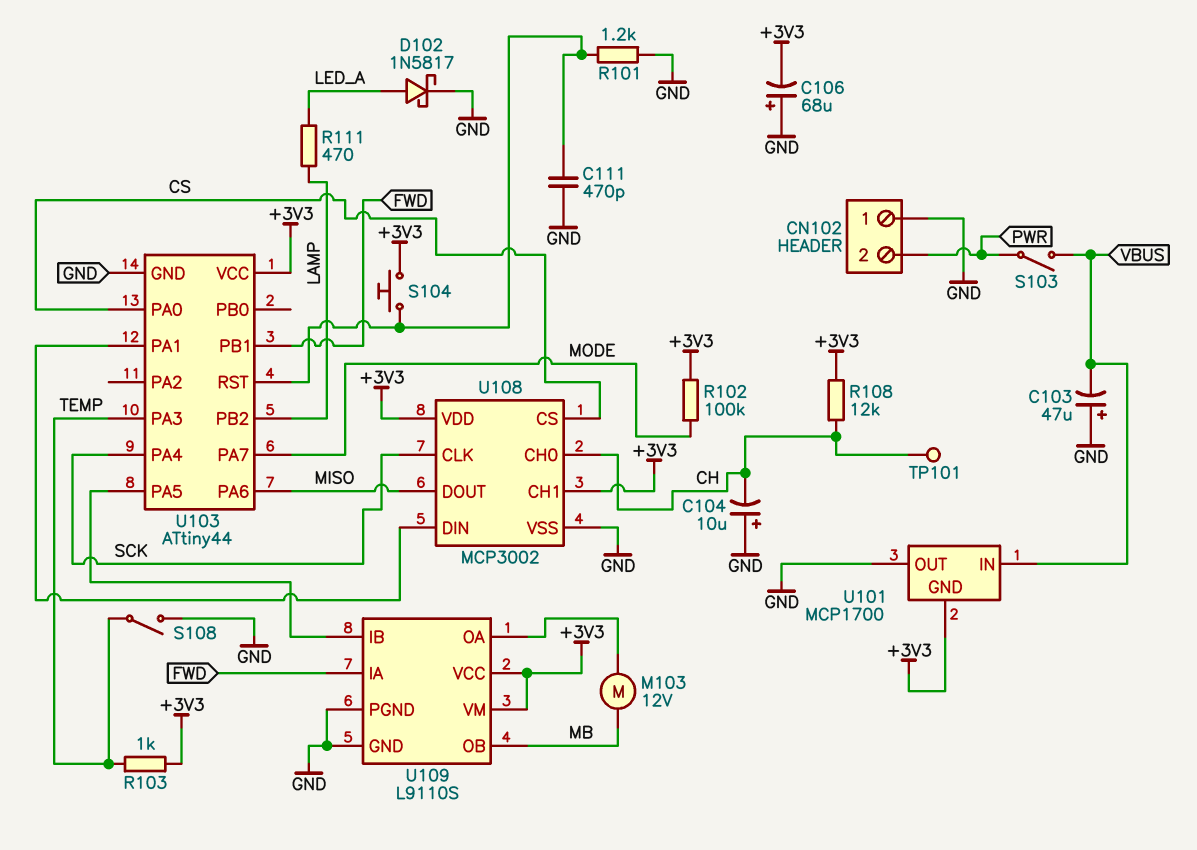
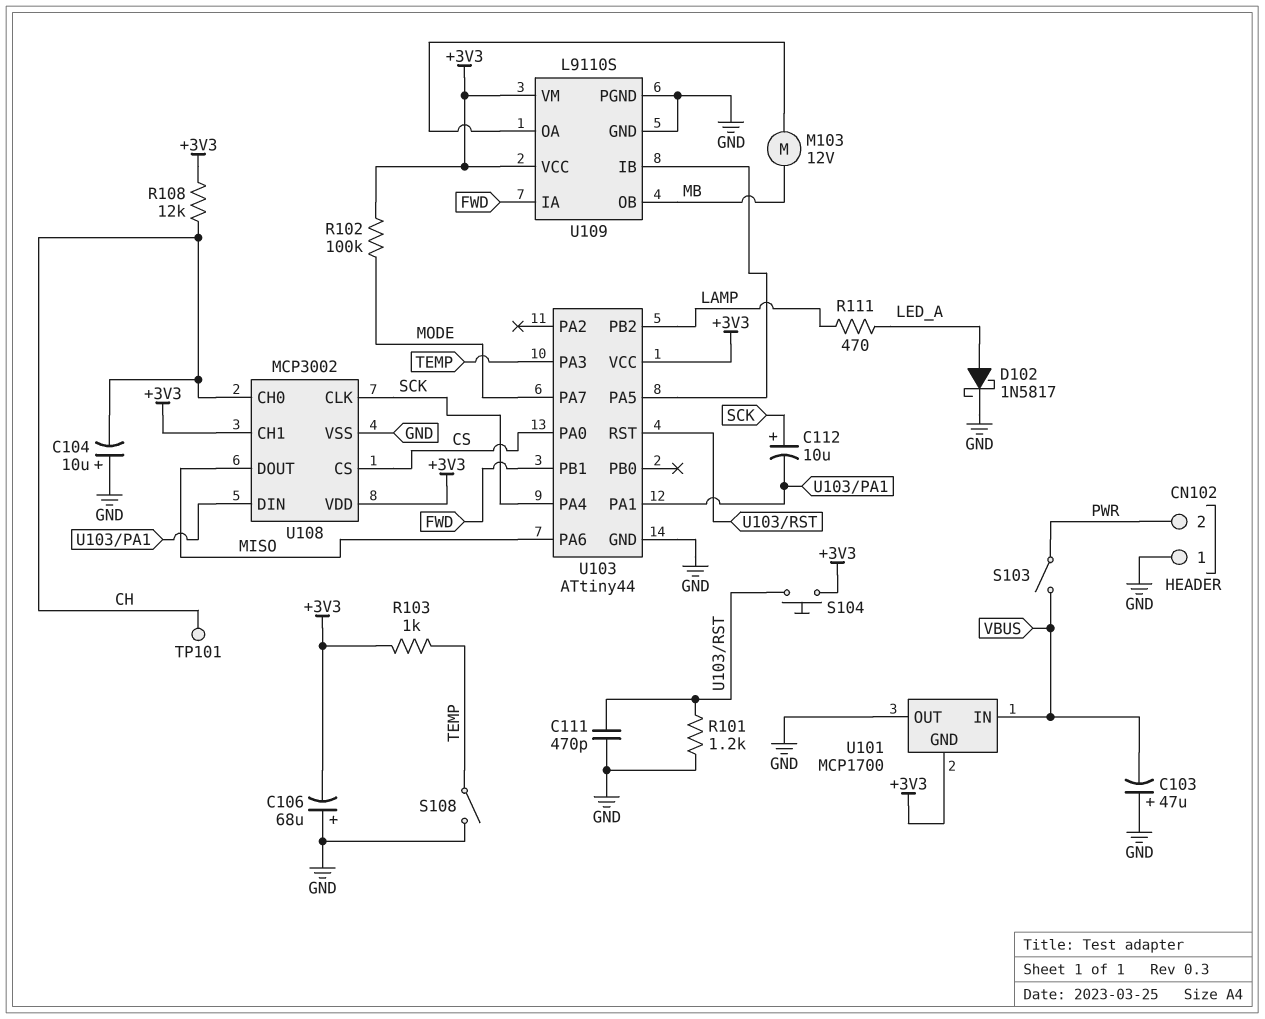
C112: none -> 10uF (plus SCK, minus U103/PA1)

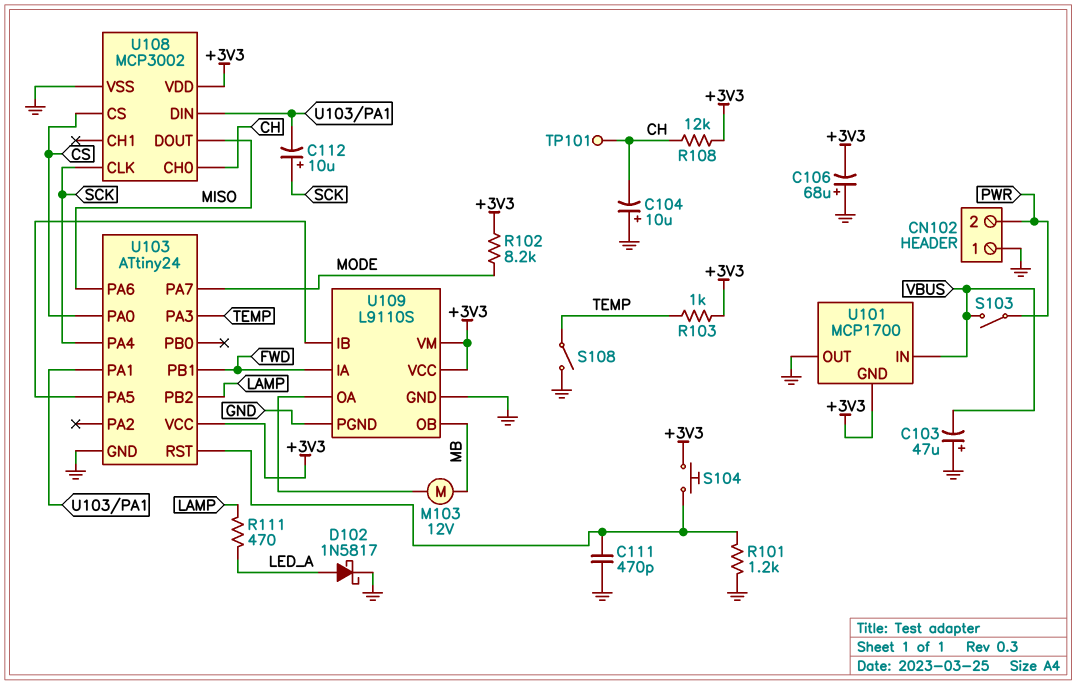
R102: 100k (+3V3, MODE) -> 8.2k (+3V3, MODE)
U103: ATtiny44 -> ATtiny24
U108 pin CH1: +3V3 -> none

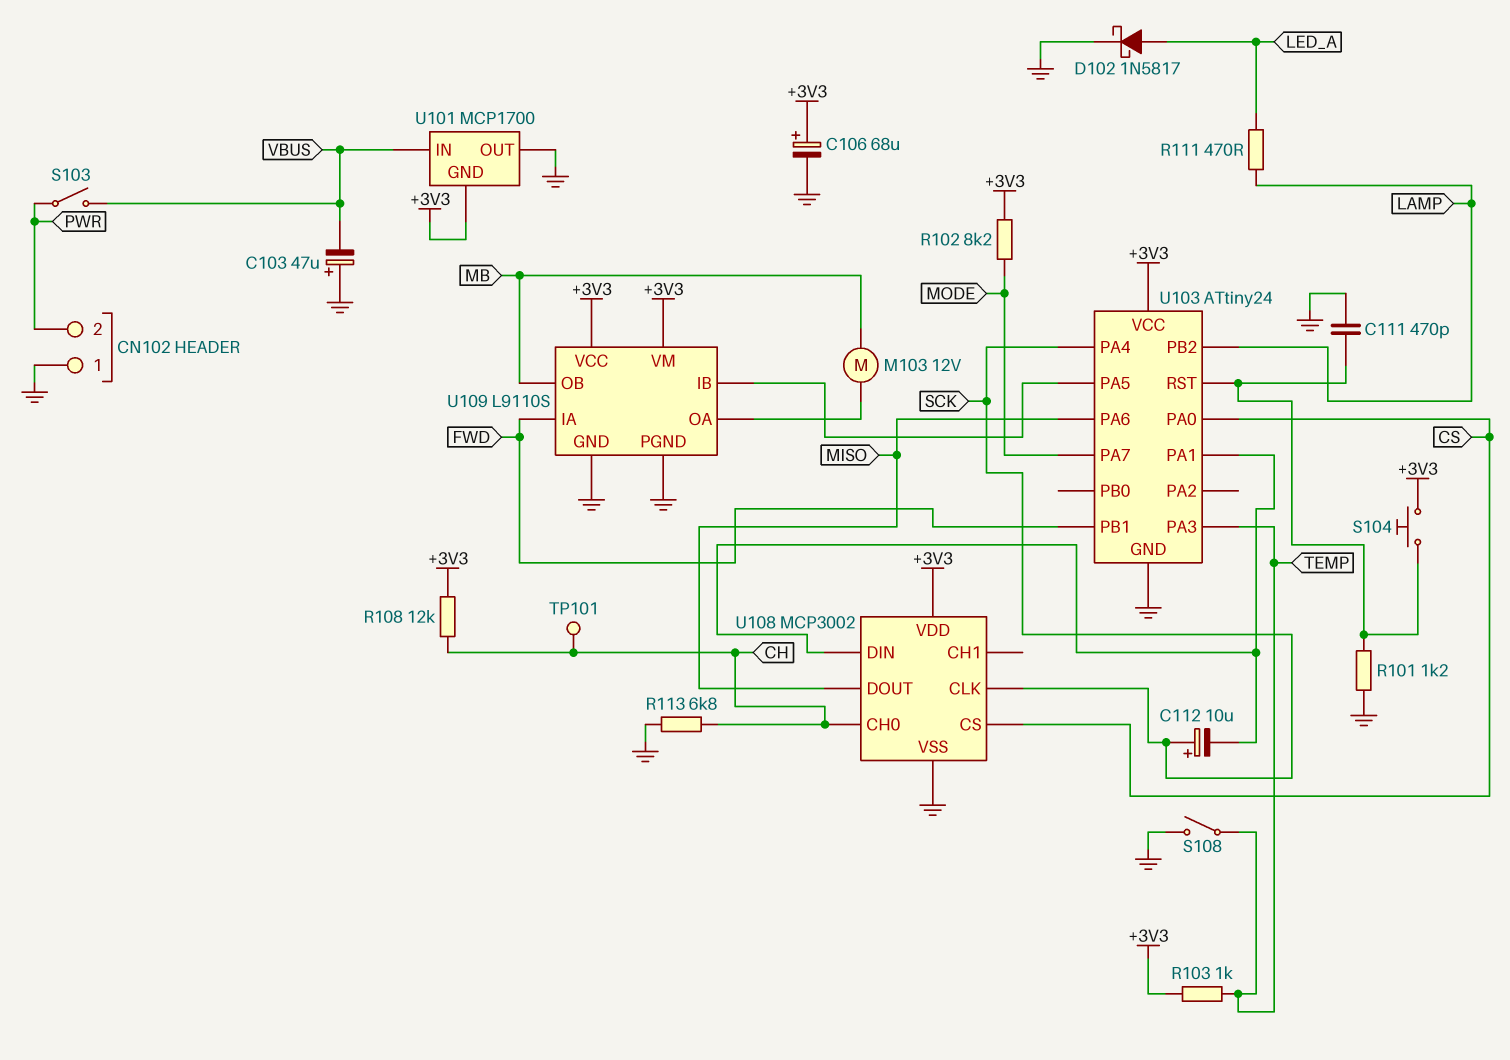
C104: 10uF (plus GND, minus CH) -> none
C106: 68uF (plus GND, minus +3V3) -> 68uF (plus +3V3, minus GND)
R113: none -> 6.8k (CH, GND)

